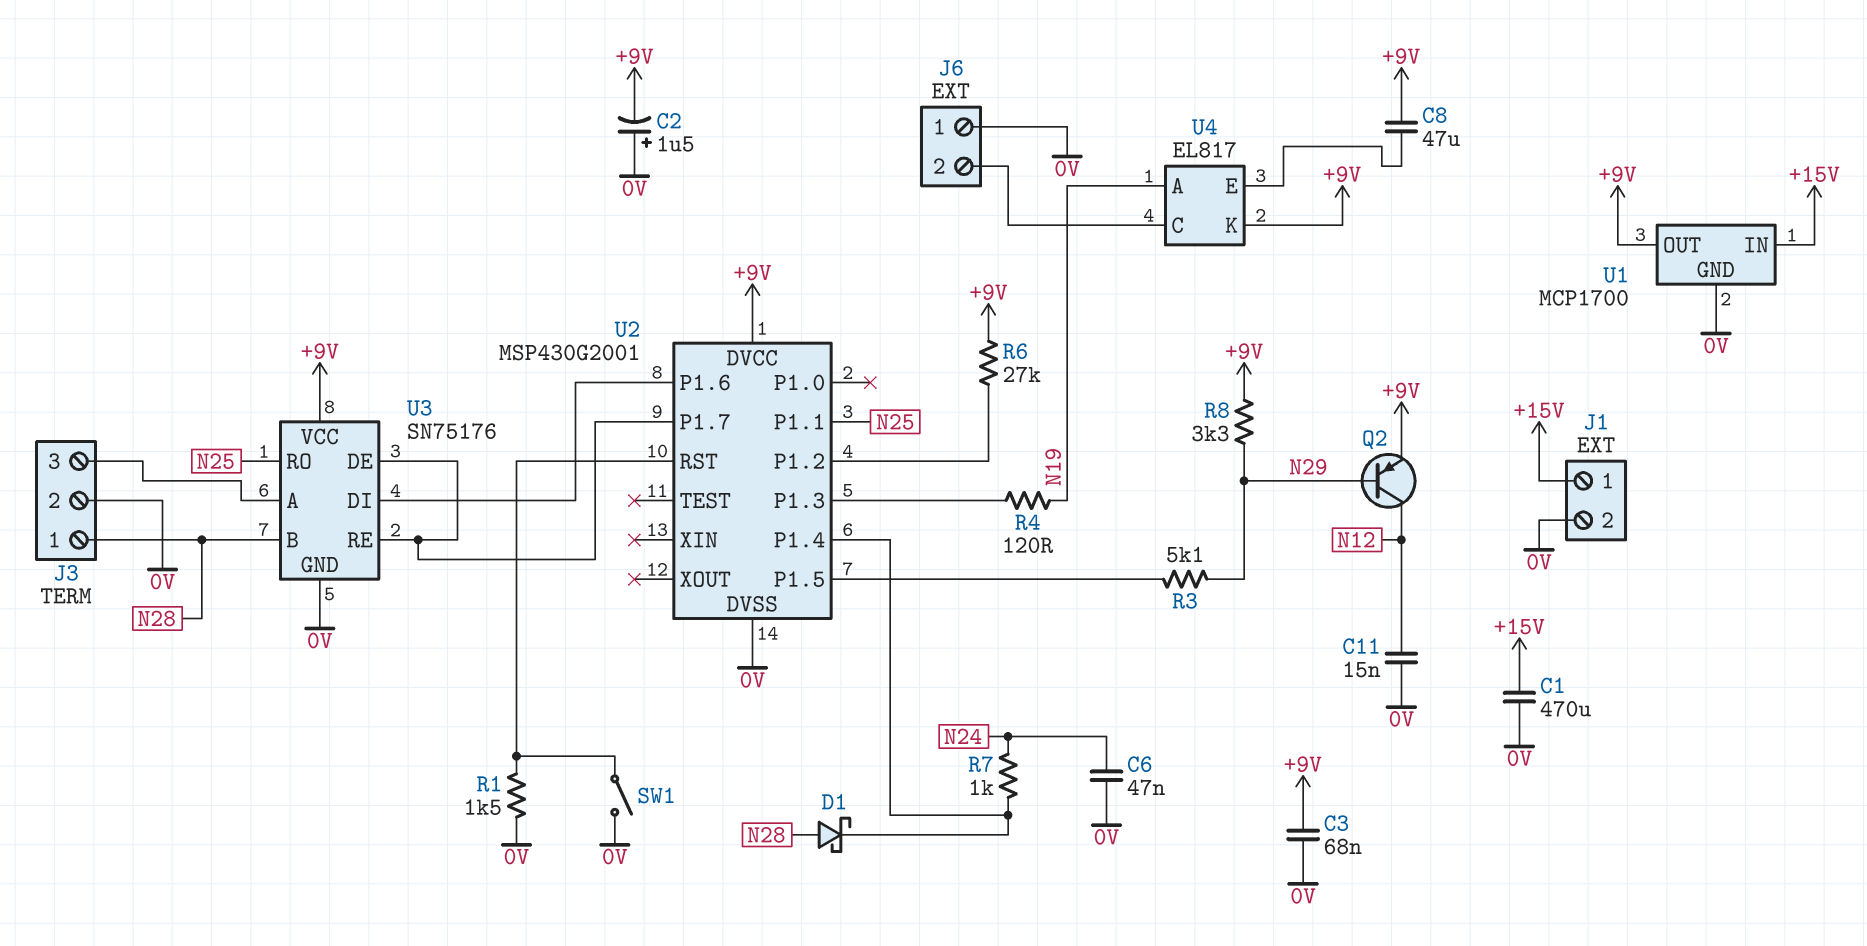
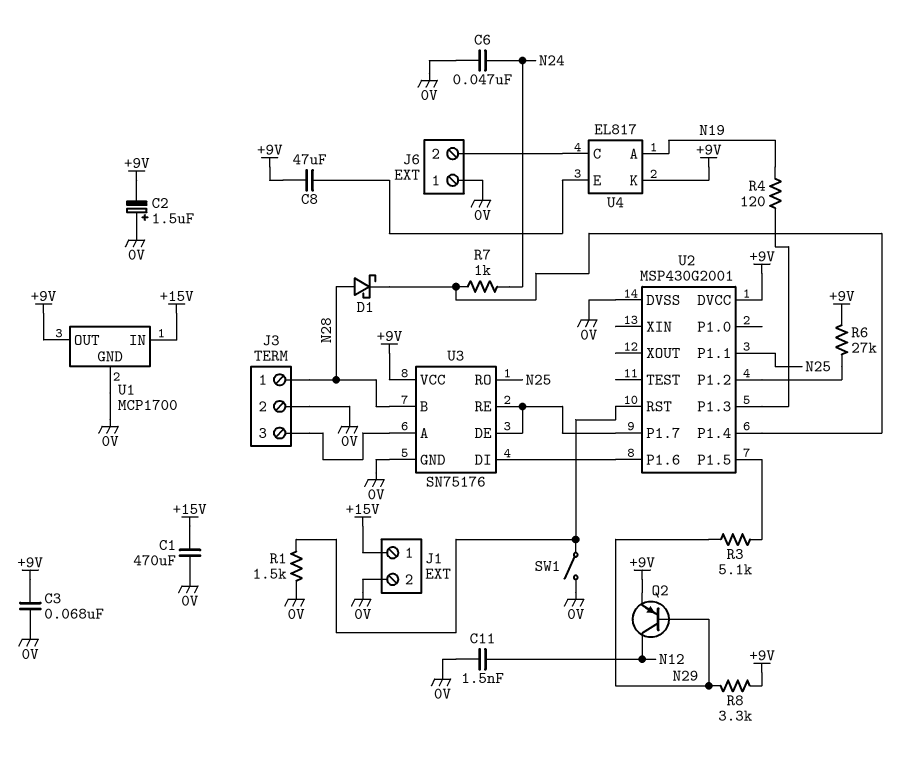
C11: 15nF (0V, N12) -> 1.5nF (0V, N12)

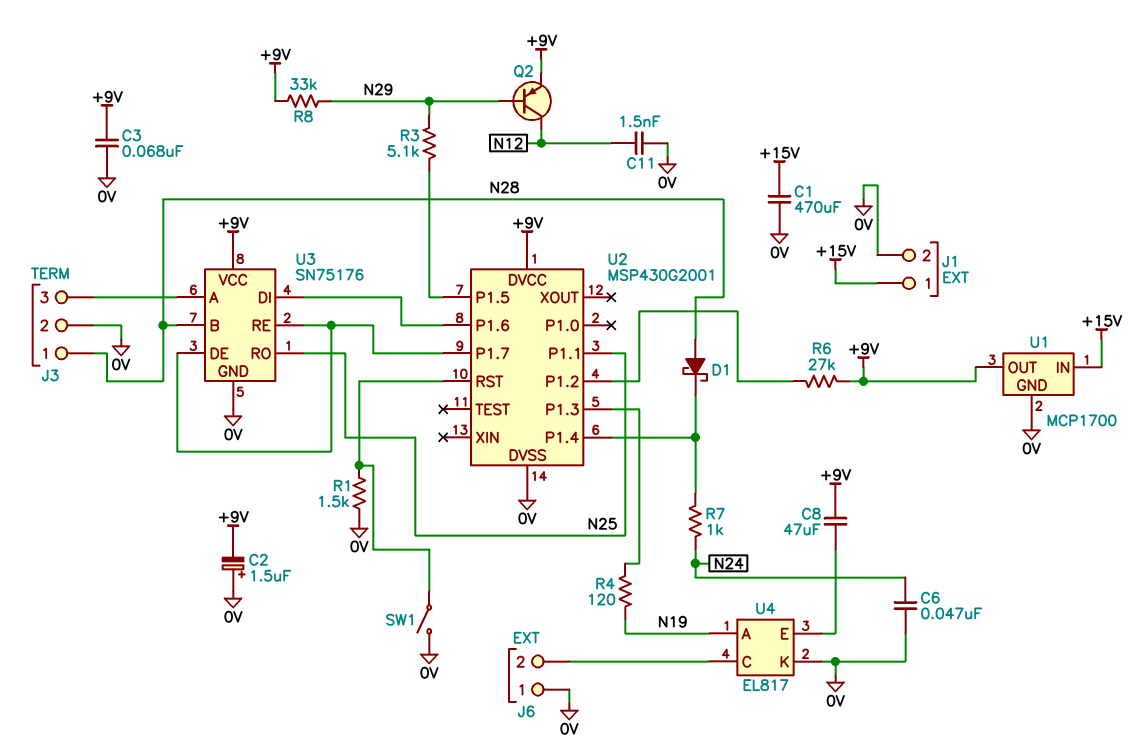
R8: 3.3k (+9V, N29) -> 33k (+9V, N29)
U4 pin K: +9V -> 0V

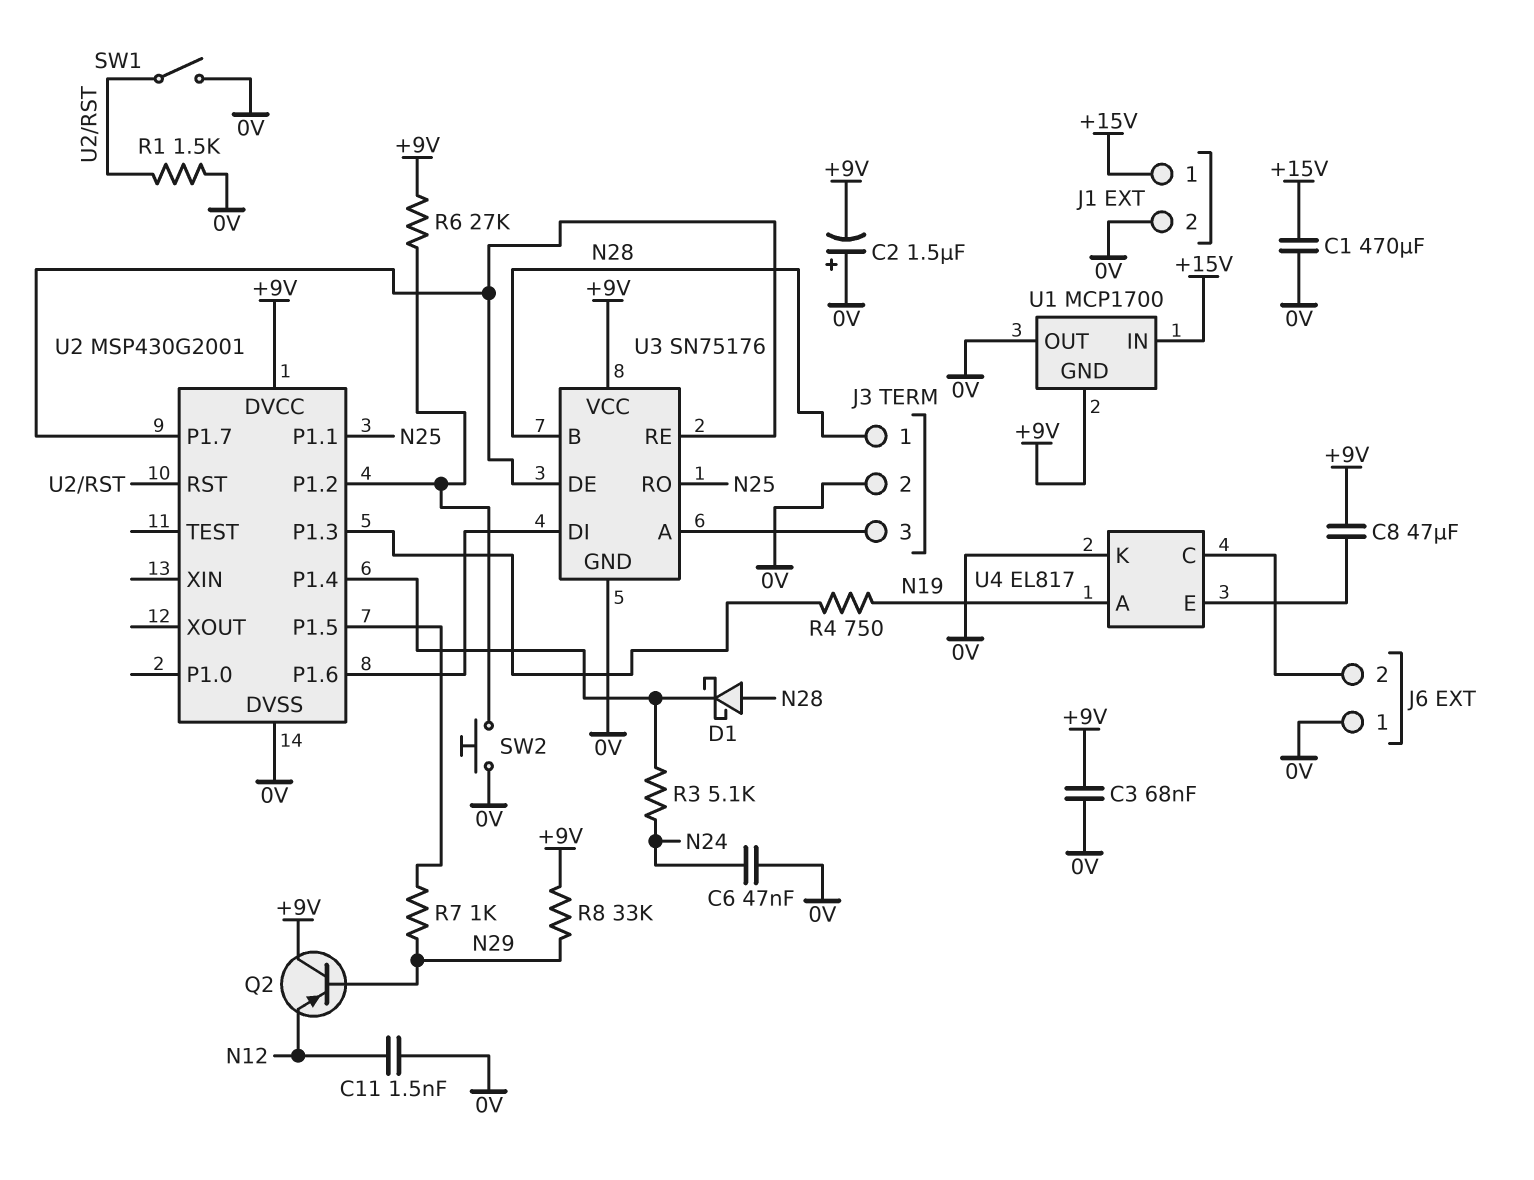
Q2: PNP (B N29, C N12, E +9V) -> PNP (B N29, C +9V, E N12)
R3: 5.1k (N29, U2/P1.5) -> 5.1k (N24, U2/P1.4)
R4: 120 (N19, U2/P1.3) -> 750 (N19, U2/P1.3)
R7: 1k (N24, U2/P1.4) -> 1k (N29, U2/P1.5)
SW2: none -> button (0V, U2/P1.2)
U1 pin GND: 0V -> +9V
U1 pin OUT: +9V -> 0V

